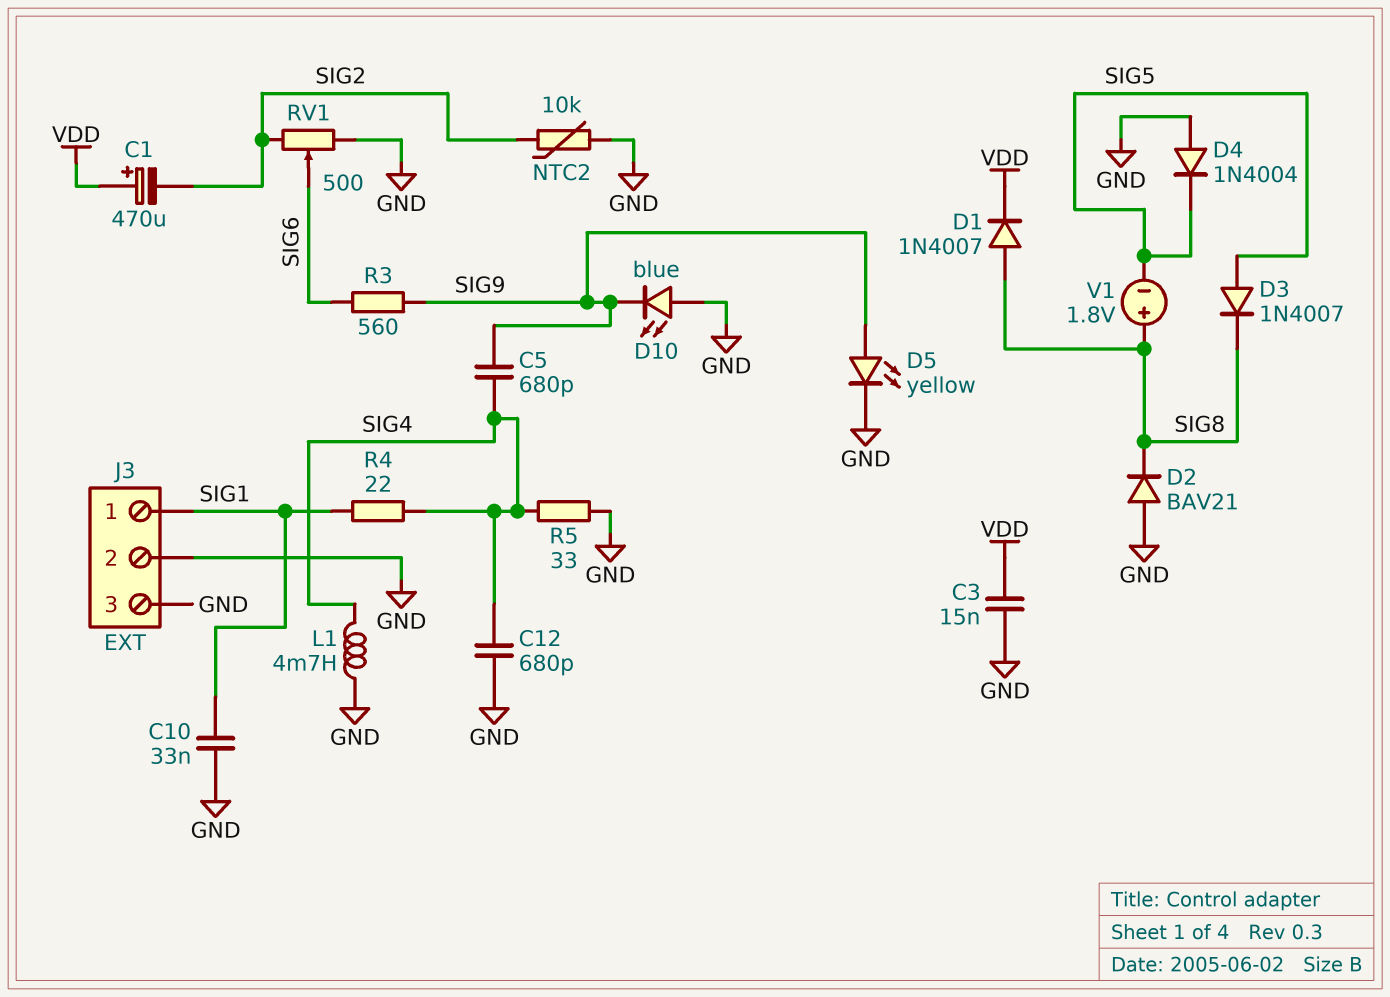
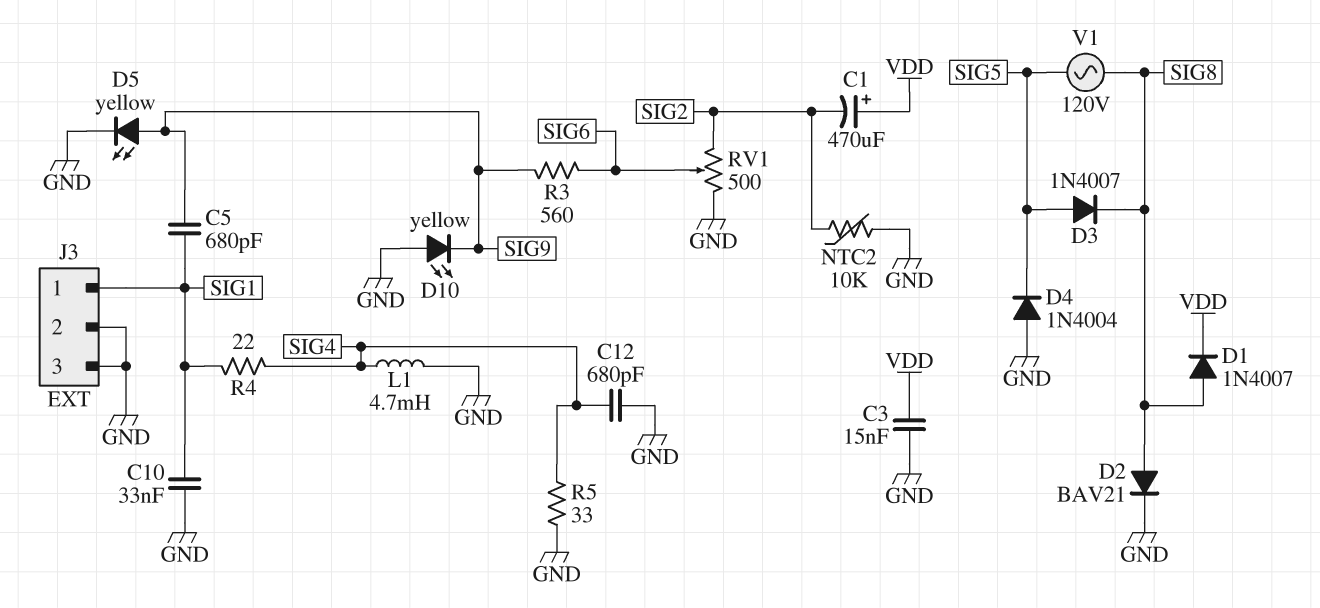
C5: 680pF (SIG4, SIG9) -> 680pF (SIG1, SIG9)
D2: diode BAV21 (A GND, K SIG8) -> diode BAV21 (A SIG8, K GND)
D10: LED blue (A GND, K SIG9) -> LED yellow (A GND, K SIG9)
V1: 1.8V (plus SIG8, minus SIG5) -> AC 120V (SIG5, SIG8)

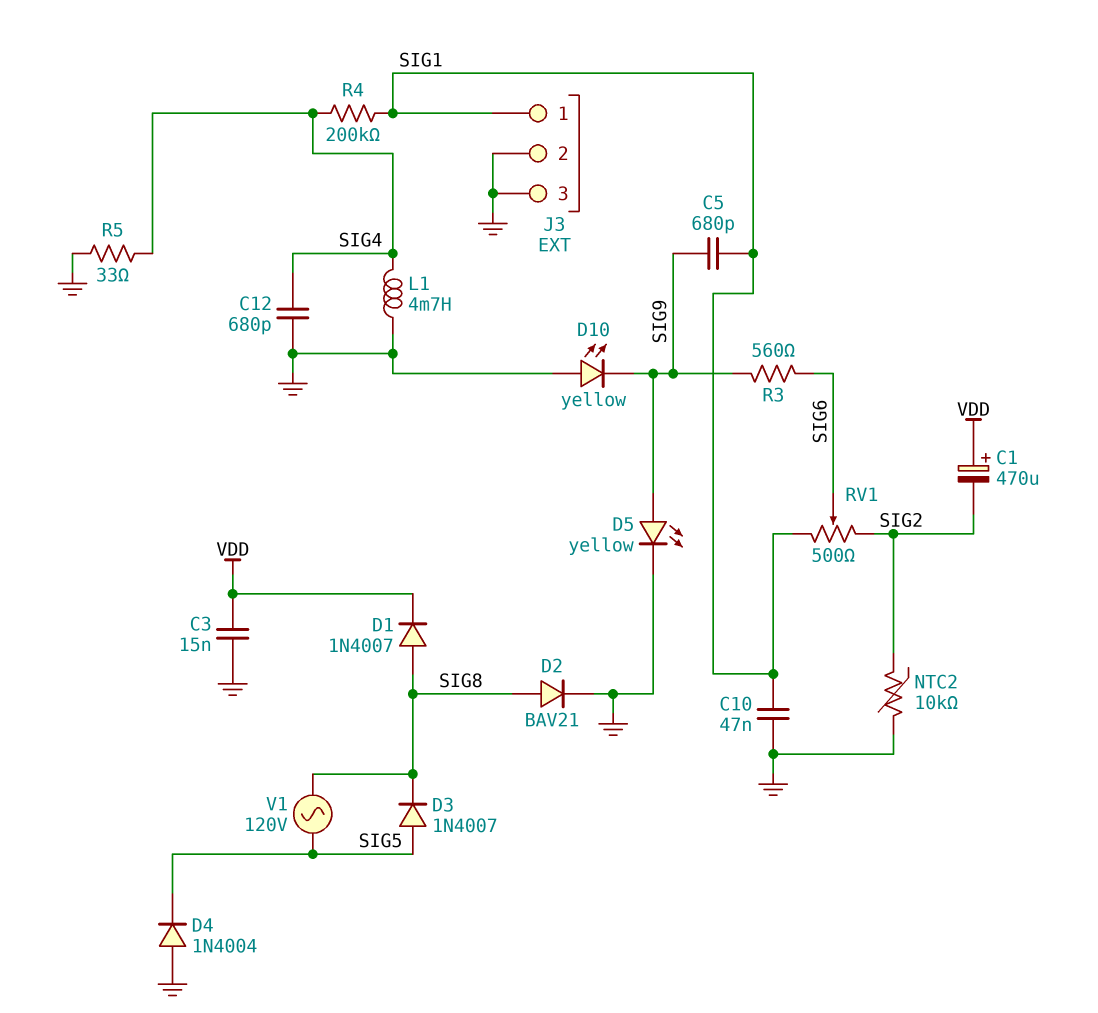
C10: 33nF (GND, SIG1) -> 47nF (GND, SIG1)
R4: 22 (SIG1, SIG4) -> 200k (SIG1, SIG4)
RV1: 500 (GND, SIG2, wiper SIG6) -> 500 (SIG1, SIG2, wiper SIG6)

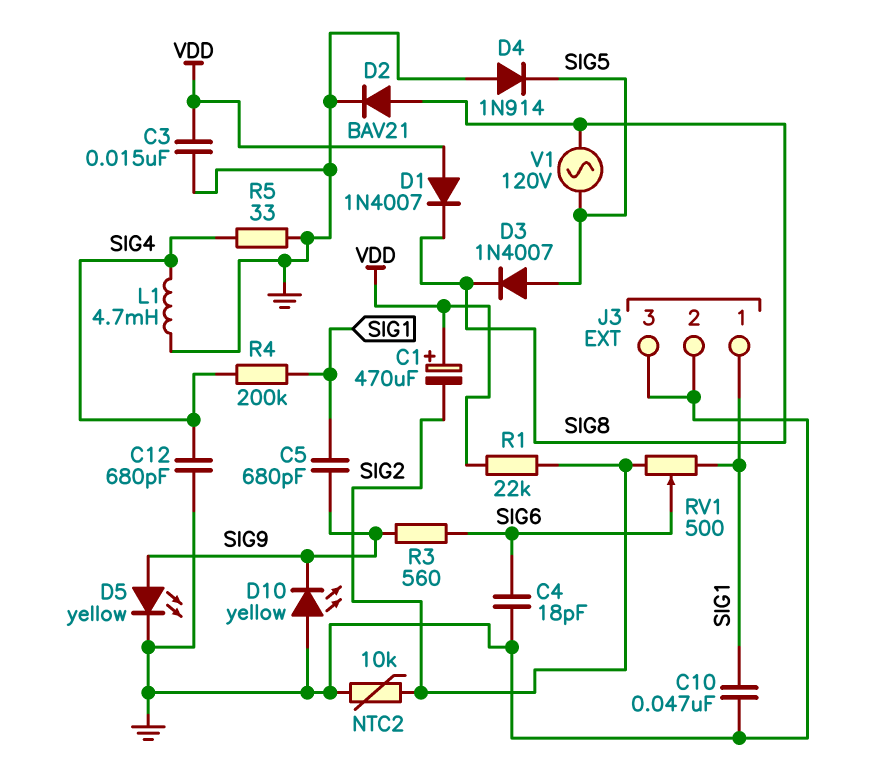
C4: none -> 18pF (GND, SIG6)
D1: diode 1N4007 (A SIG8, K VDD) -> diode 1N4007 (A VDD, K SIG8)
D4: diode 1N4004 (A GND, K SIG5) -> diode 1N914 (A GND, K SIG5)
R1: none -> 22k (SIG2, VDD)

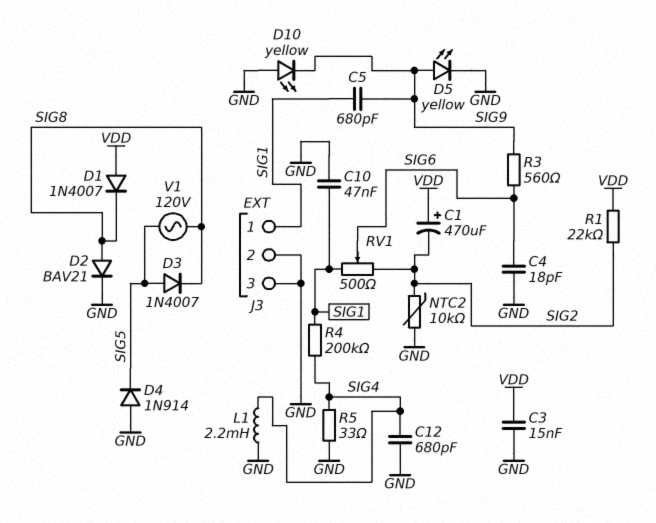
L1: 4.7mH (GND, SIG4) -> 2.2mH (GND, SIG4)

